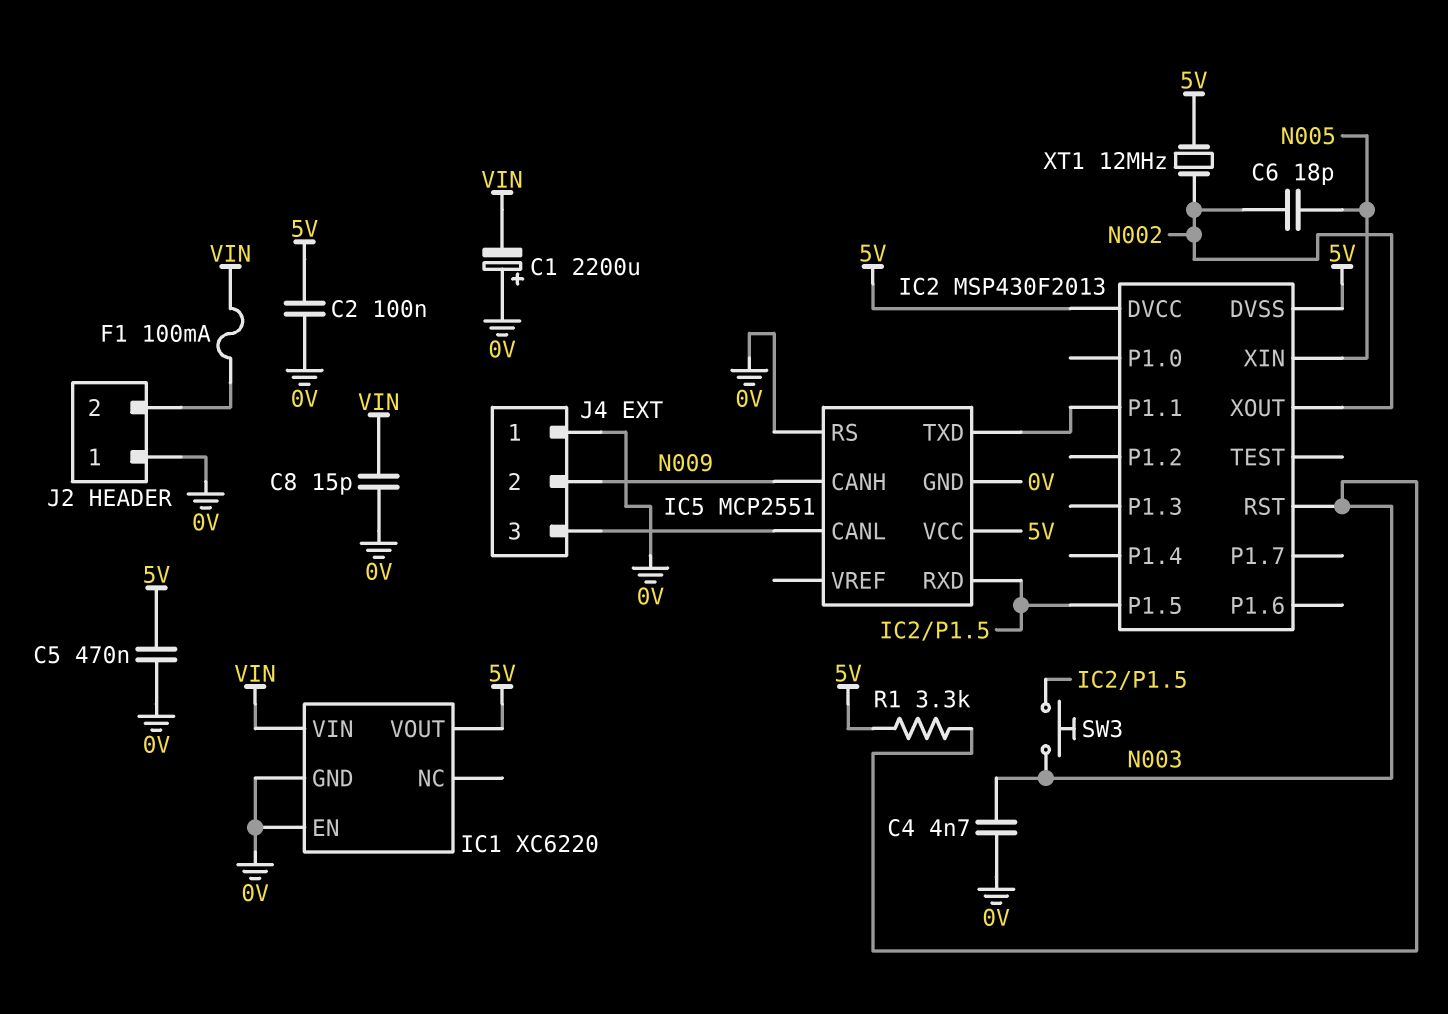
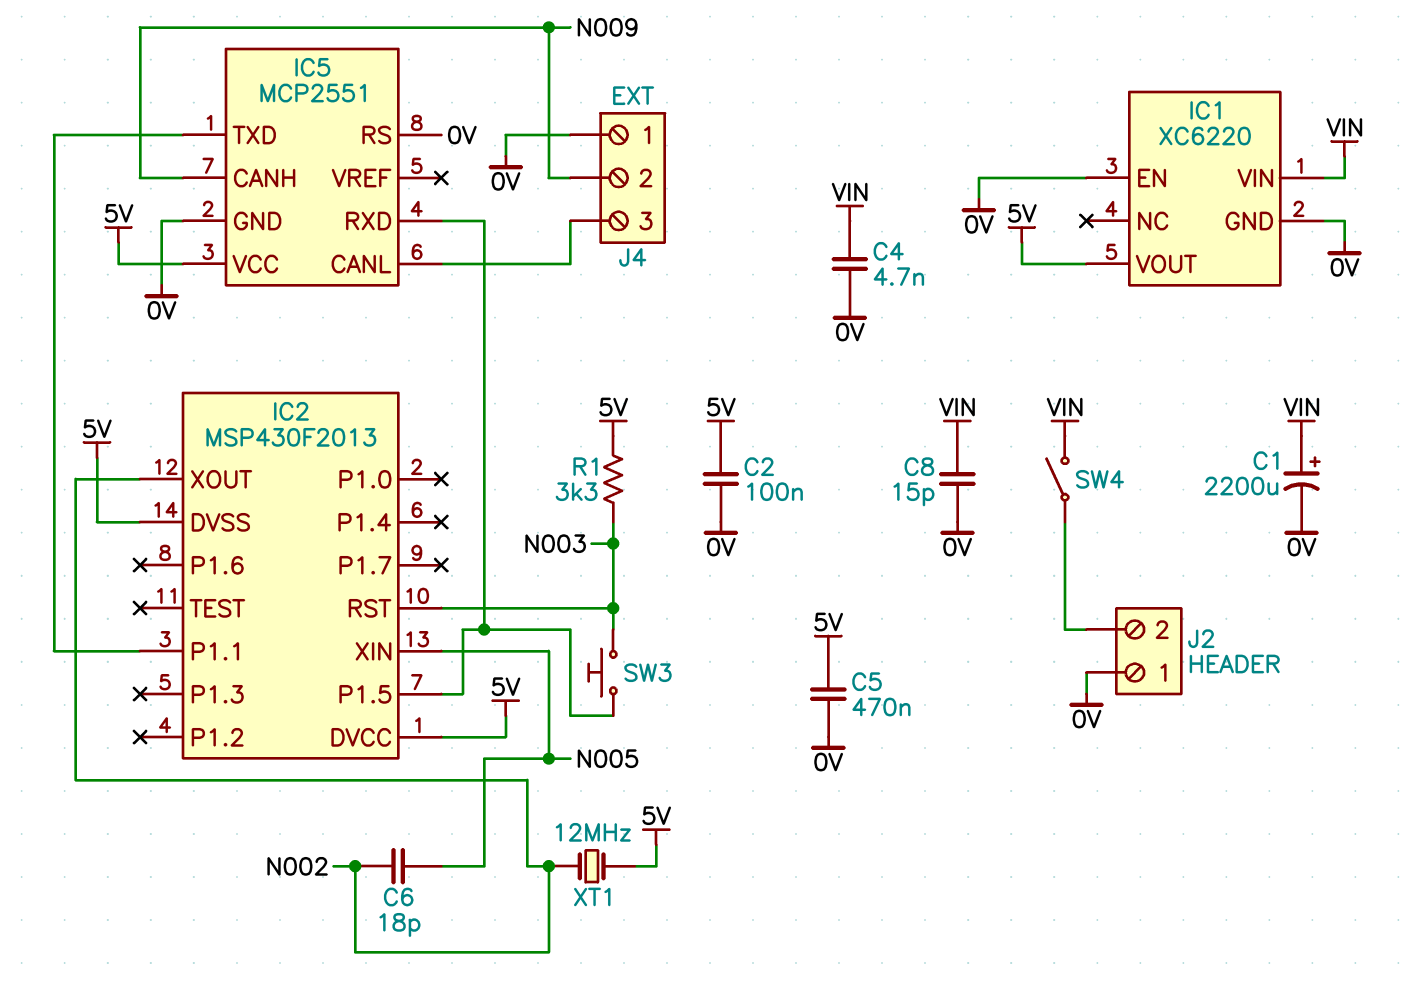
C1: 2200uF (plus 0V, minus VIN) -> 2200uF (plus VIN, minus 0V)
C4: 4.7nF (0V, N003) -> 4.7nF (0V, VIN)
F1: 100mA (J2/2, VIN) -> none
SW4: none -> switch (J2/2, VIN)

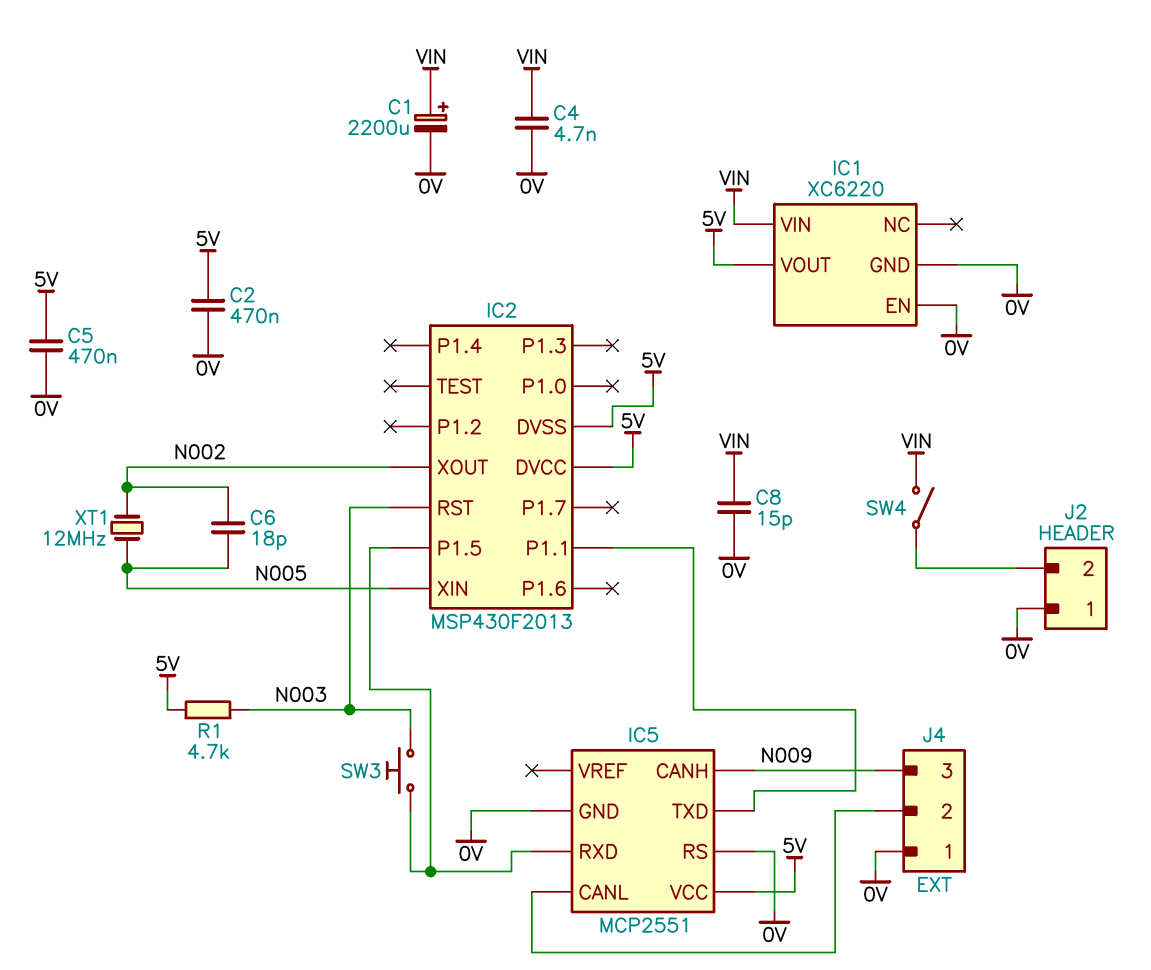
C2: 100nF (0V, 5V) -> 470nF (0V, 5V)
J4 pin 2: N009 -> IC5/CANL
J4 pin 3: IC5/CANL -> N009
R1: 3.3k (5V, N003) -> 4.7k (5V, N003)
XT1: 12MHz (5V, N002) -> 12MHz (N002, N005)

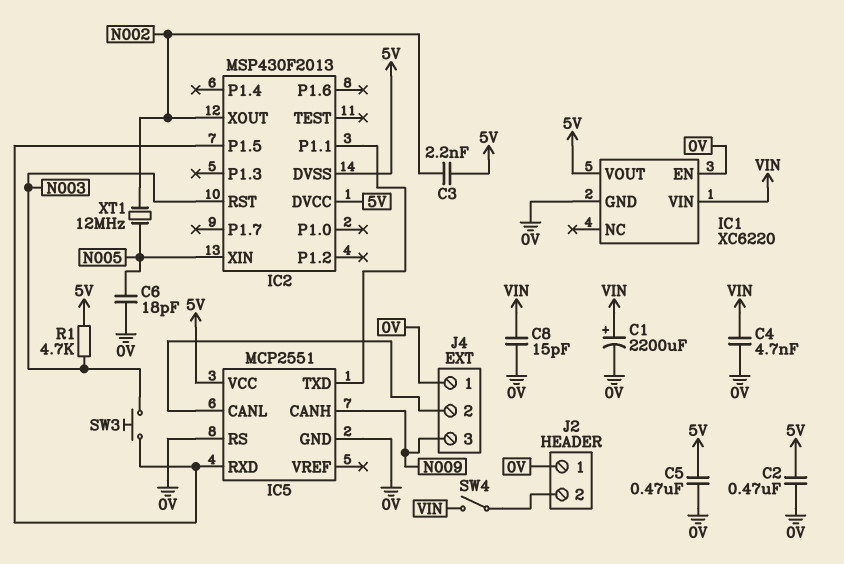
C3: none -> 2.2nF (5V, N002)
C6: 18pF (N002, N005) -> 18pF (0V, N005)

